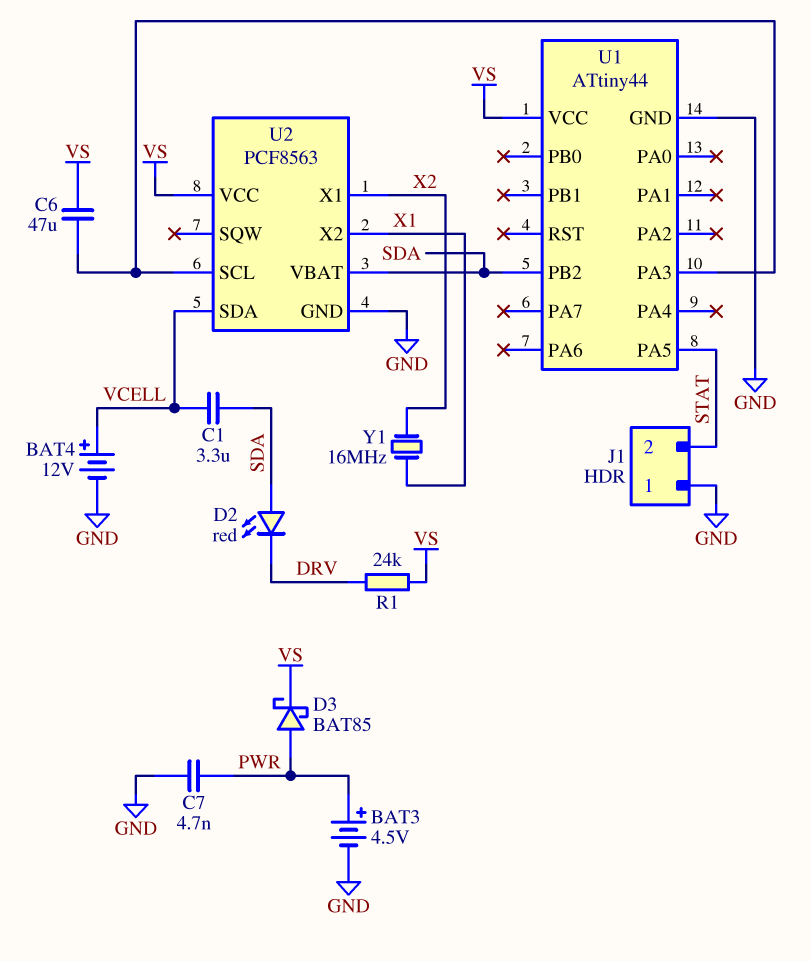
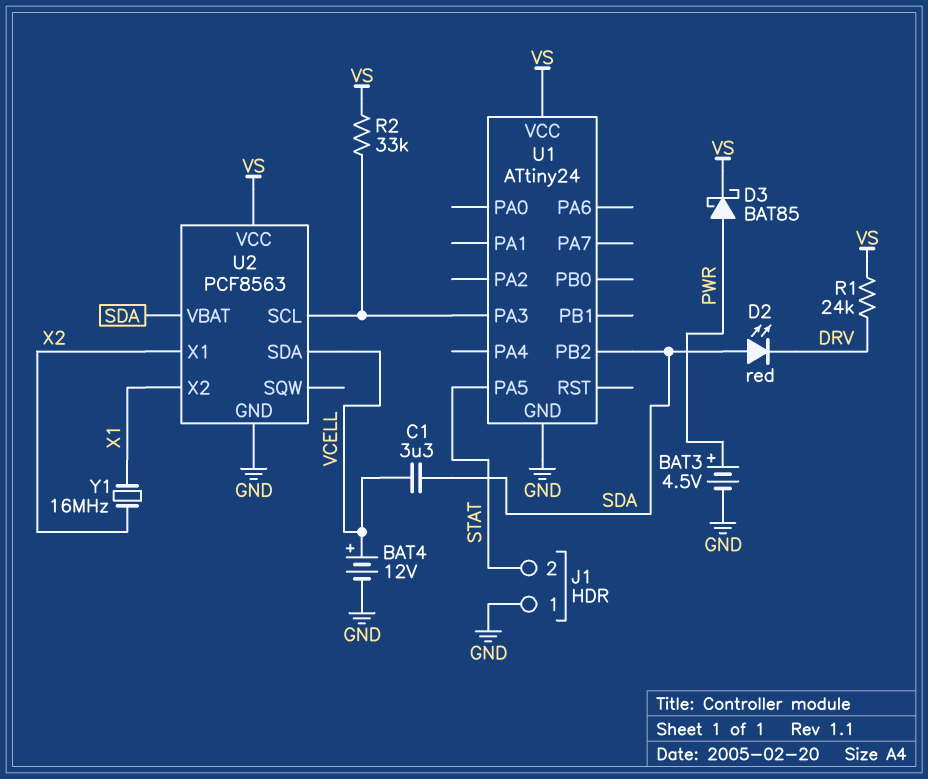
C6: 47uF (U1/PA3, VS) -> none
C7: 4.7nF (GND, PWR) -> none
R2: none -> 33k (U1/PA3, VS)
U1: ATtiny44 -> ATtiny24

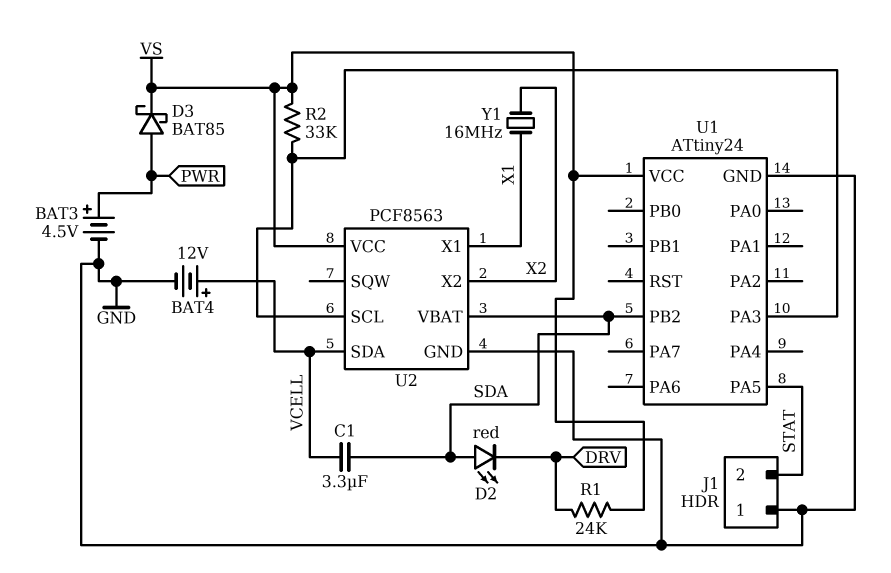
U2 pin X1: X2 -> X1
U2 pin X2: X1 -> X2

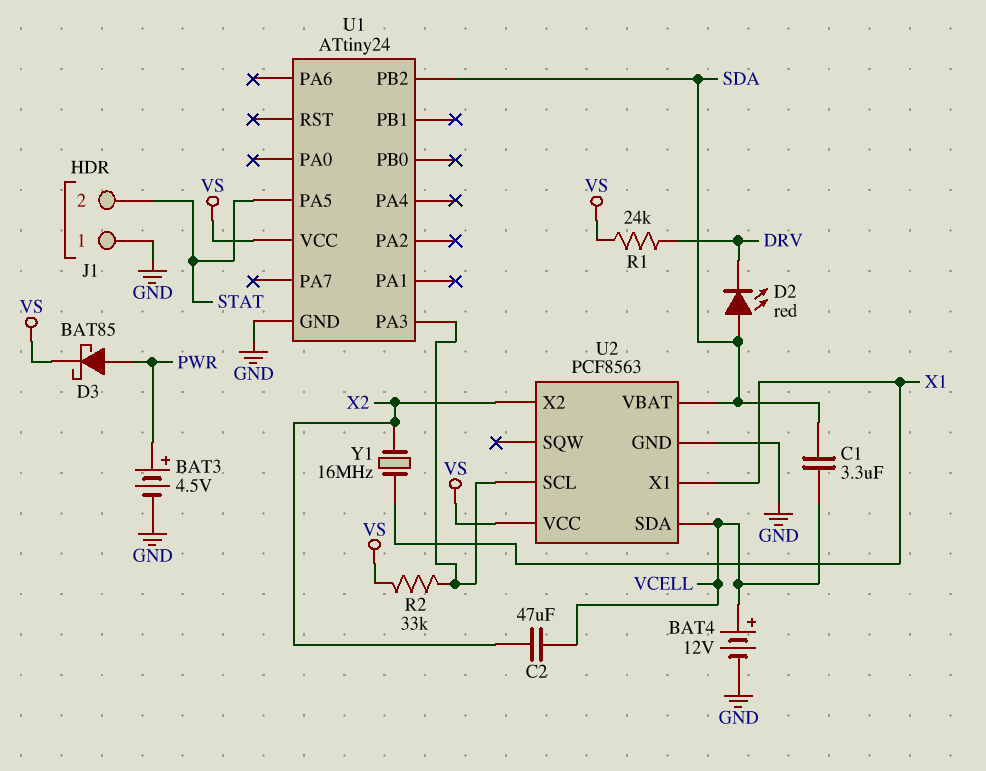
C2: none -> 47uF (VCELL, X2)

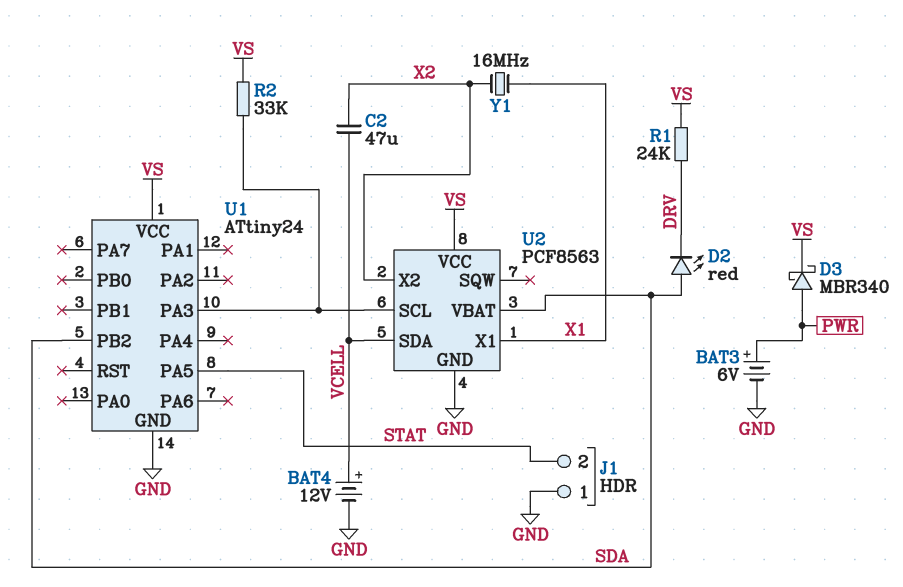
BAT3: 4.5V (plus PWR, minus GND) -> 6V (plus PWR, minus GND)
C1: 3.3uF (SDA, VCELL) -> none
D3: schottky BAT85 (A PWR, K VS) -> schottky MBR340 (A PWR, K VS)

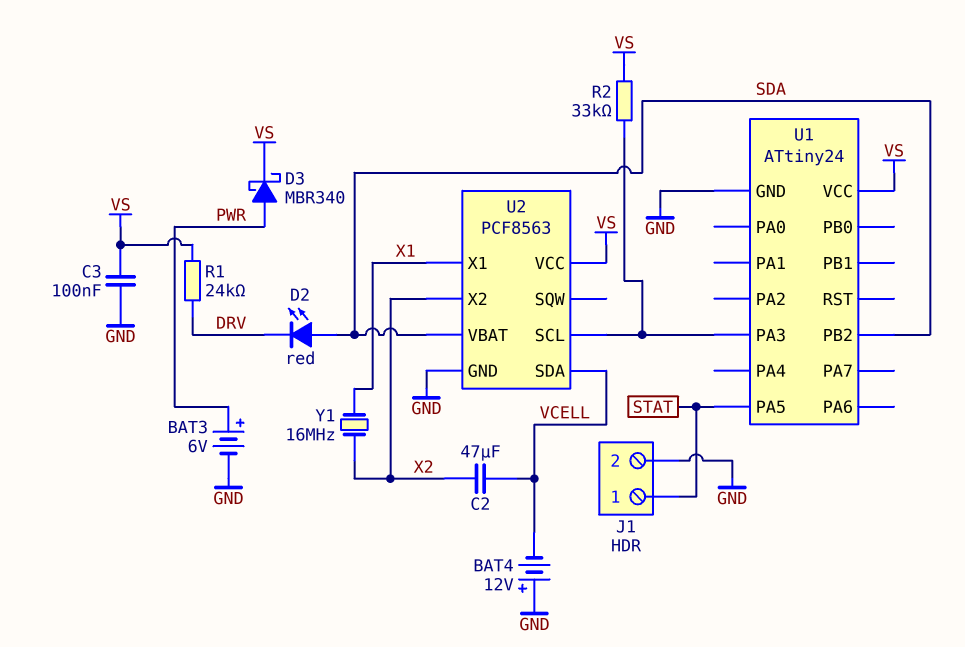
BAT4: 12V (plus VCELL, minus GND) -> 12V (plus GND, minus VCELL)
C3: none -> 100nF (GND, VS)
J1 pin 1: GND -> STAT
J1 pin 2: STAT -> GND

